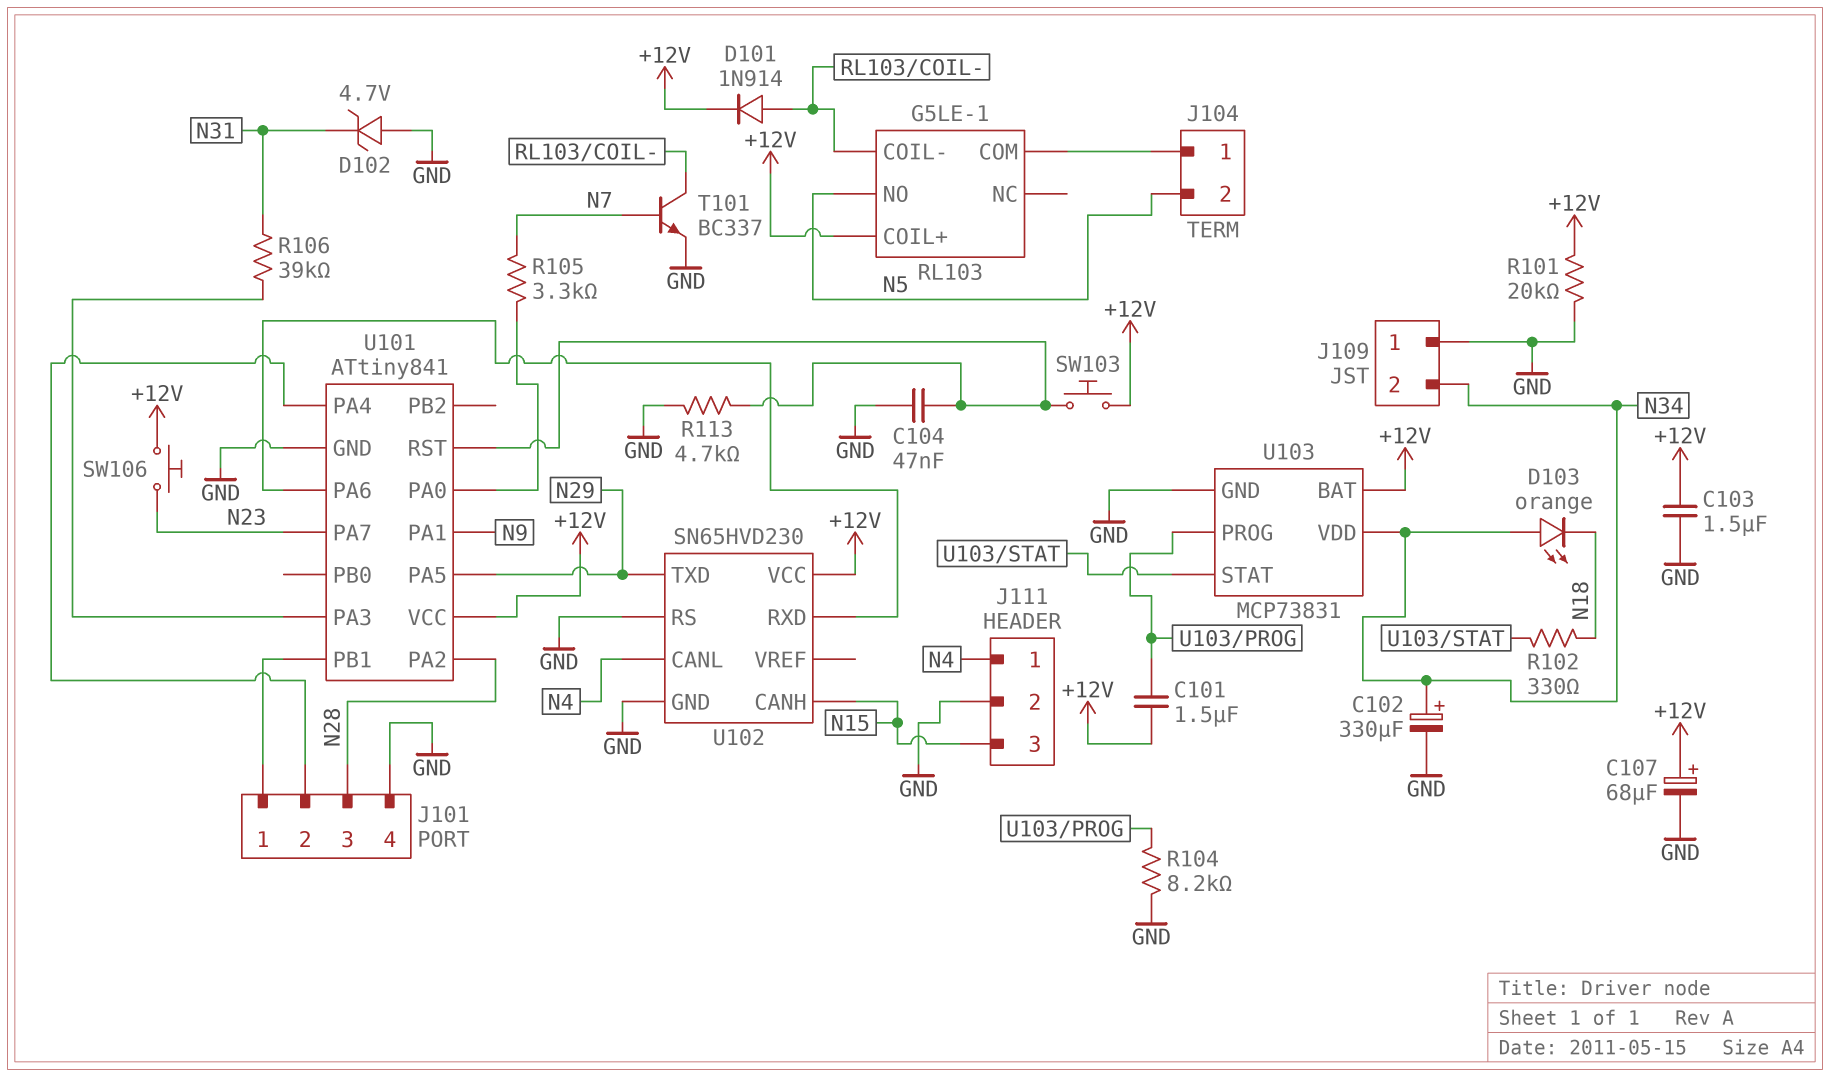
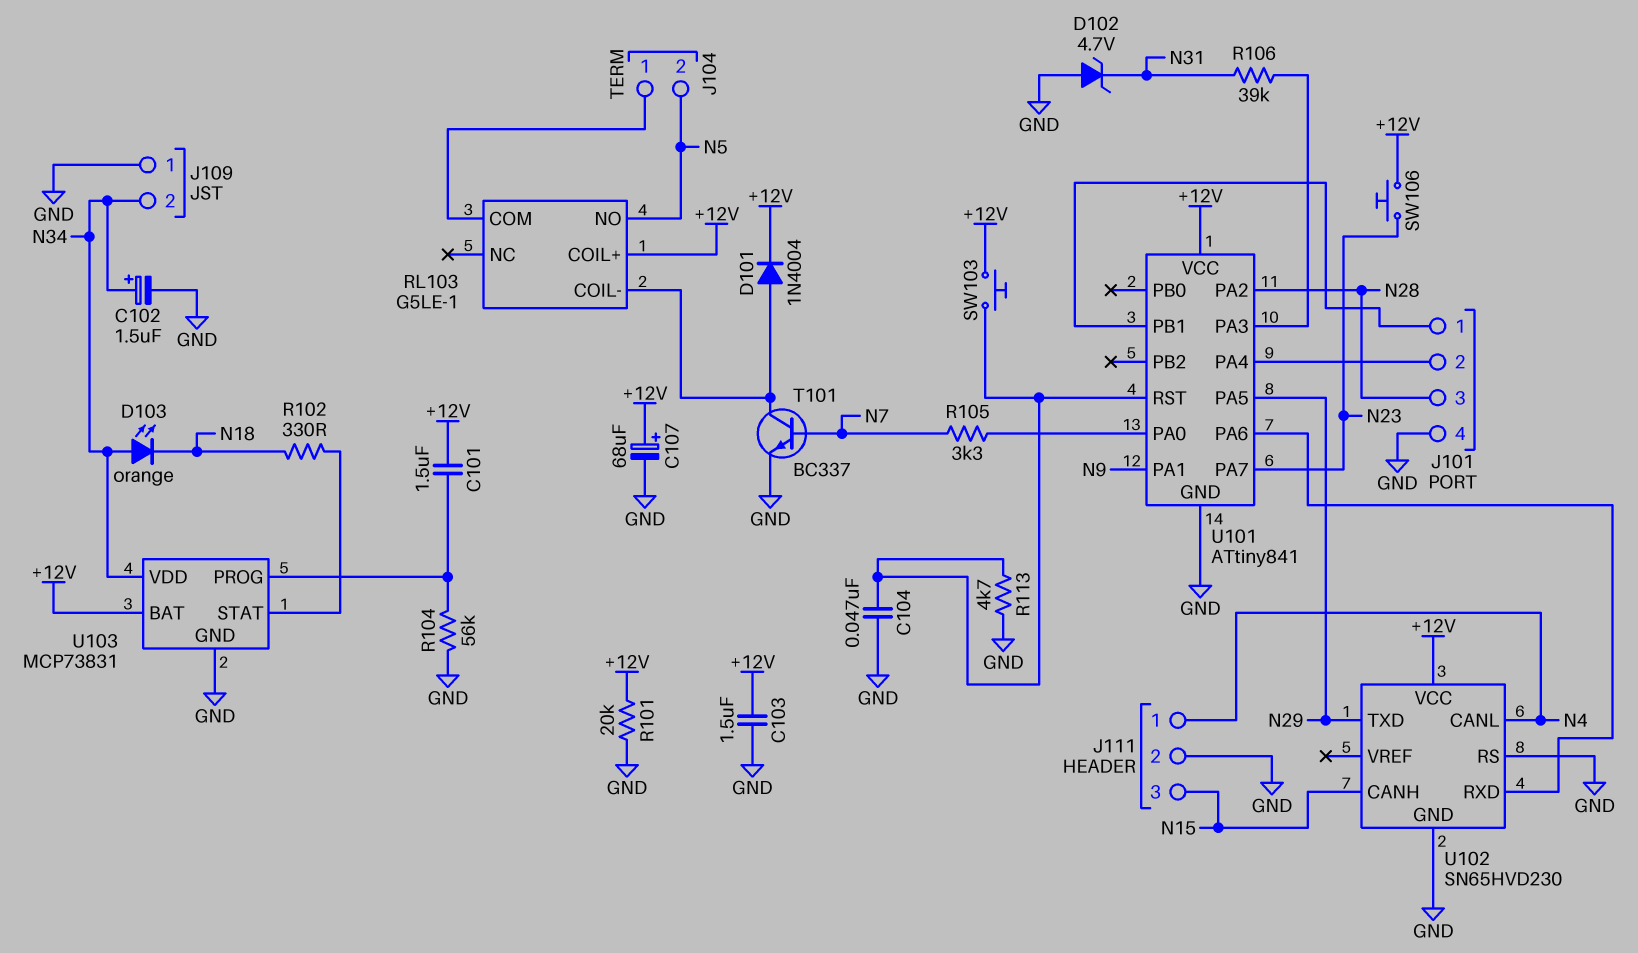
C102: 330uF (plus N34, minus GND) -> 1.5uF (plus N34, minus GND)
D101: diode 1N914 (A RL103/COIL-, K +12V) -> diode 1N4004 (A RL103/COIL-, K +12V)
R104: 8.2k (GND, U103/PROG) -> 56k (GND, U103/PROG)

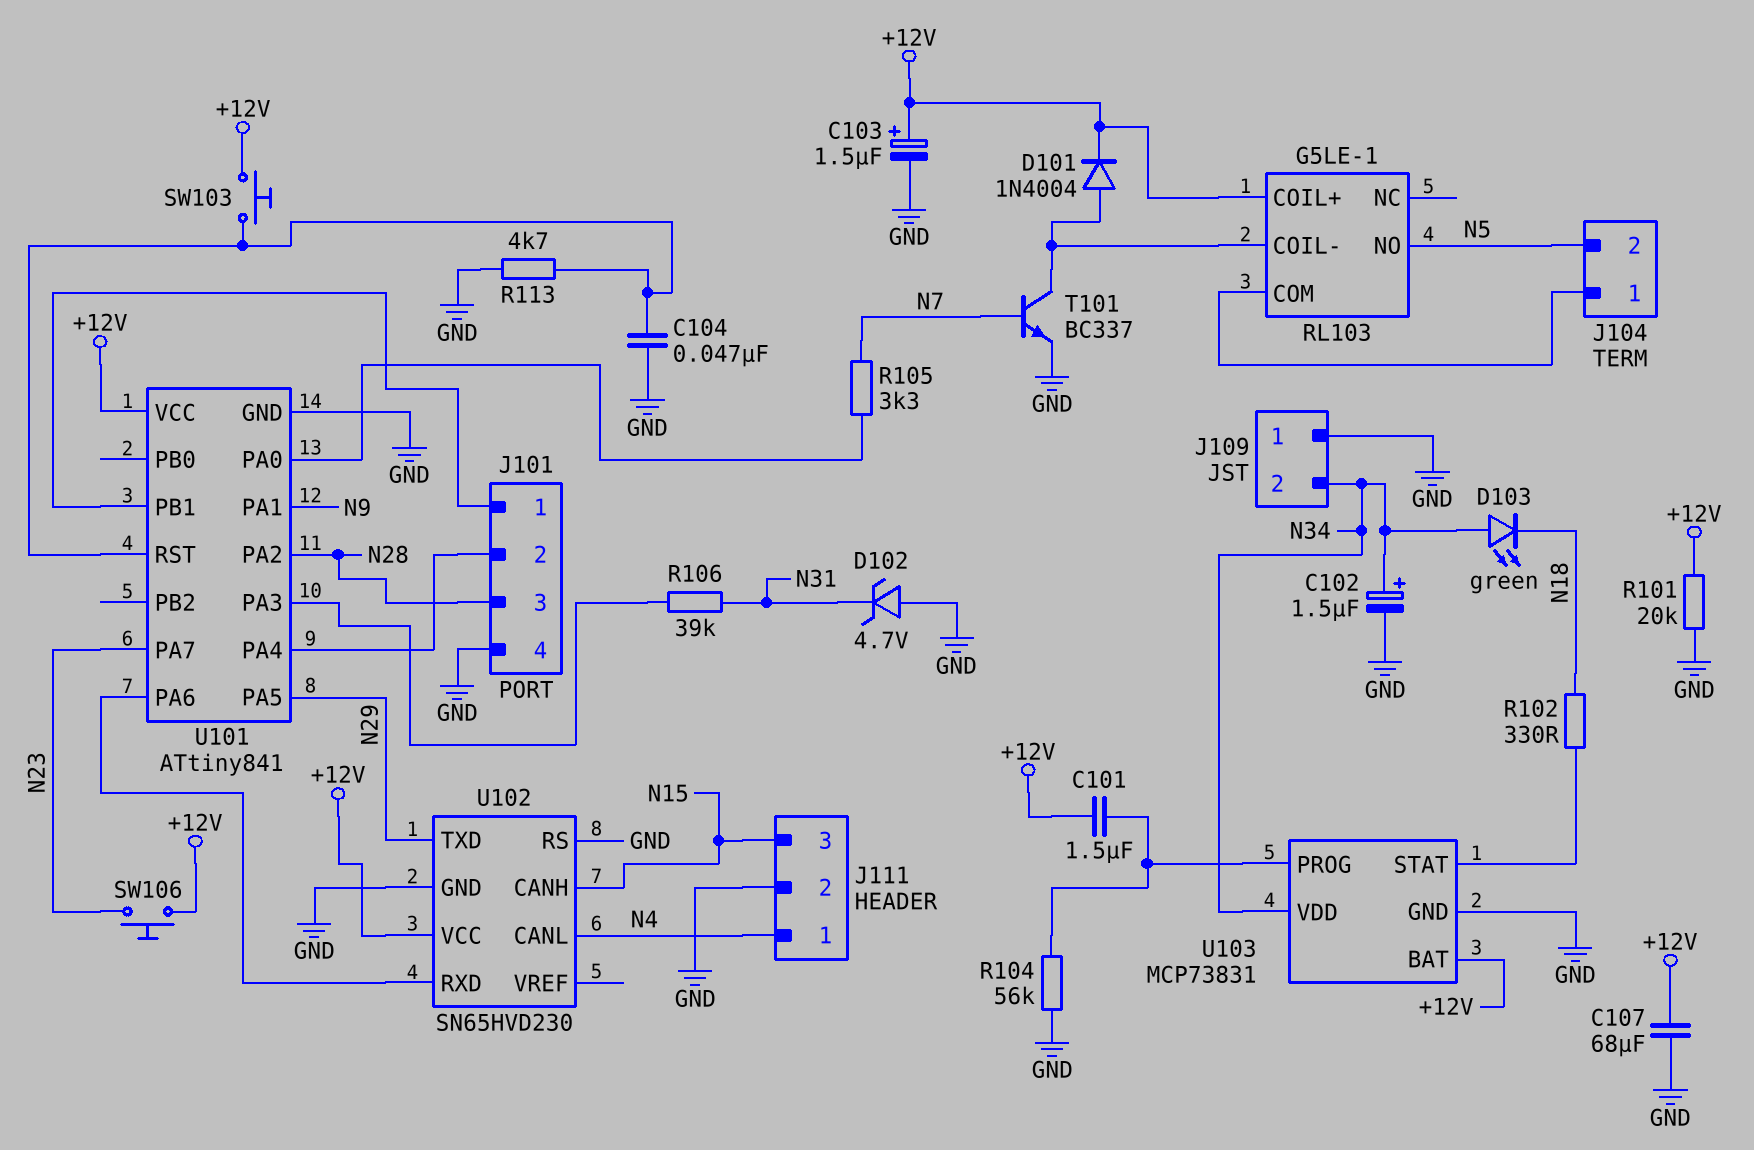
C103: 1.5uF (+12V, GND) -> 1.5uF (plus +12V, minus GND)
C107: 68uF (plus +12V, minus GND) -> 68uF (+12V, GND)
D103: LED orange (A N34, K N18) -> LED green (A N34, K N18)

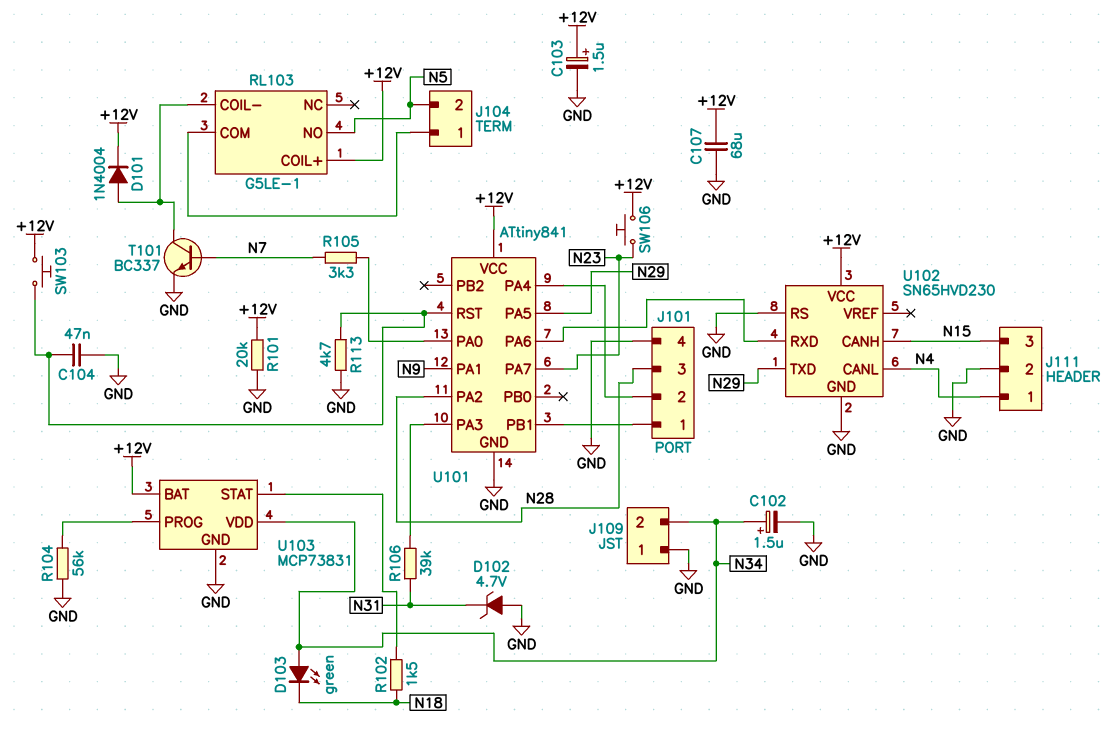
C101: 1.5uF (+12V, U103/PROG) -> none
R102: 330 (N18, U103/STAT) -> 1.5k (N18, U103/STAT)

